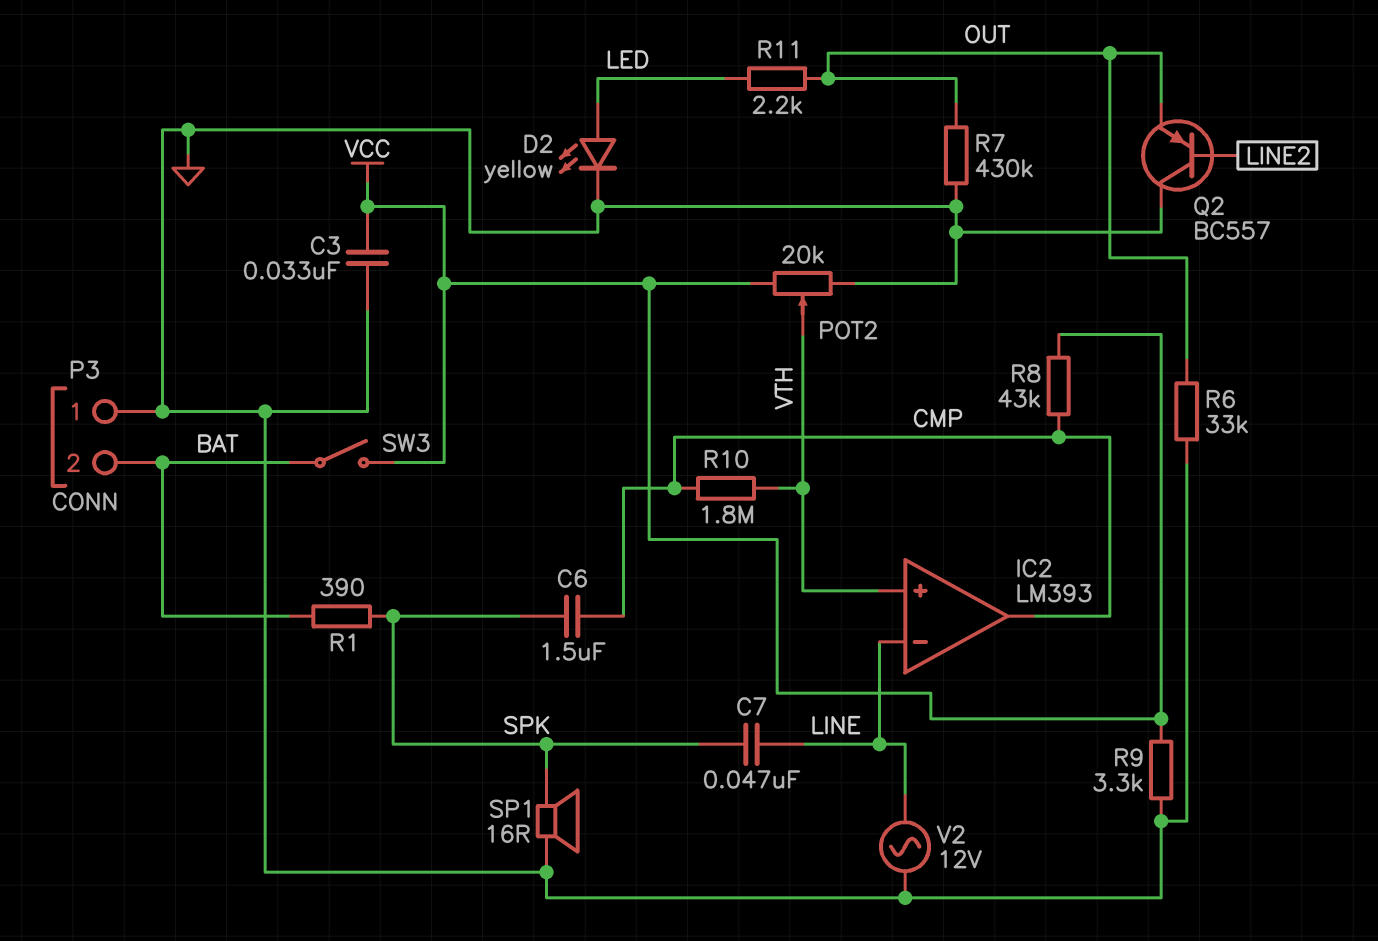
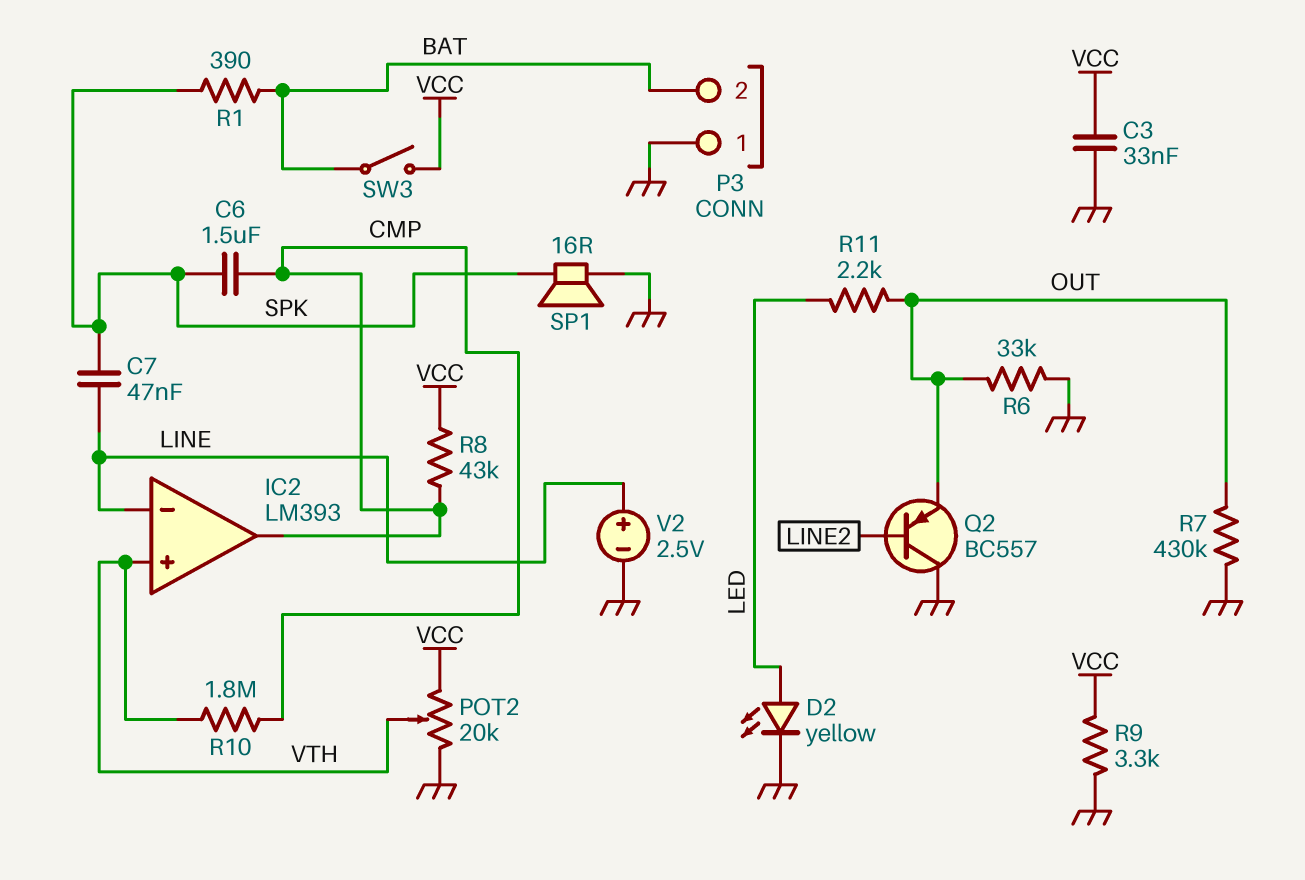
V2: AC 12V (GND, LINE) -> 2.5V (plus LINE, minus GND)

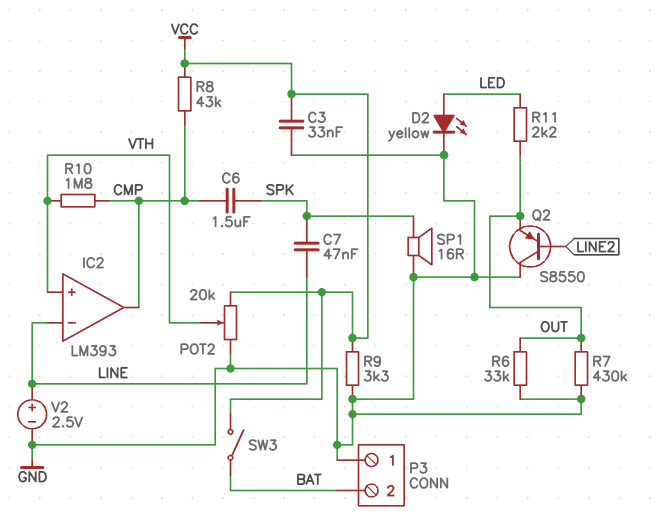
Q2: PNP BC557 (B LINE2, C GND, E OUT) -> PNP S8550 (B LINE2, C GND, E OUT)
R1: 390 (BAT, SPK) -> none

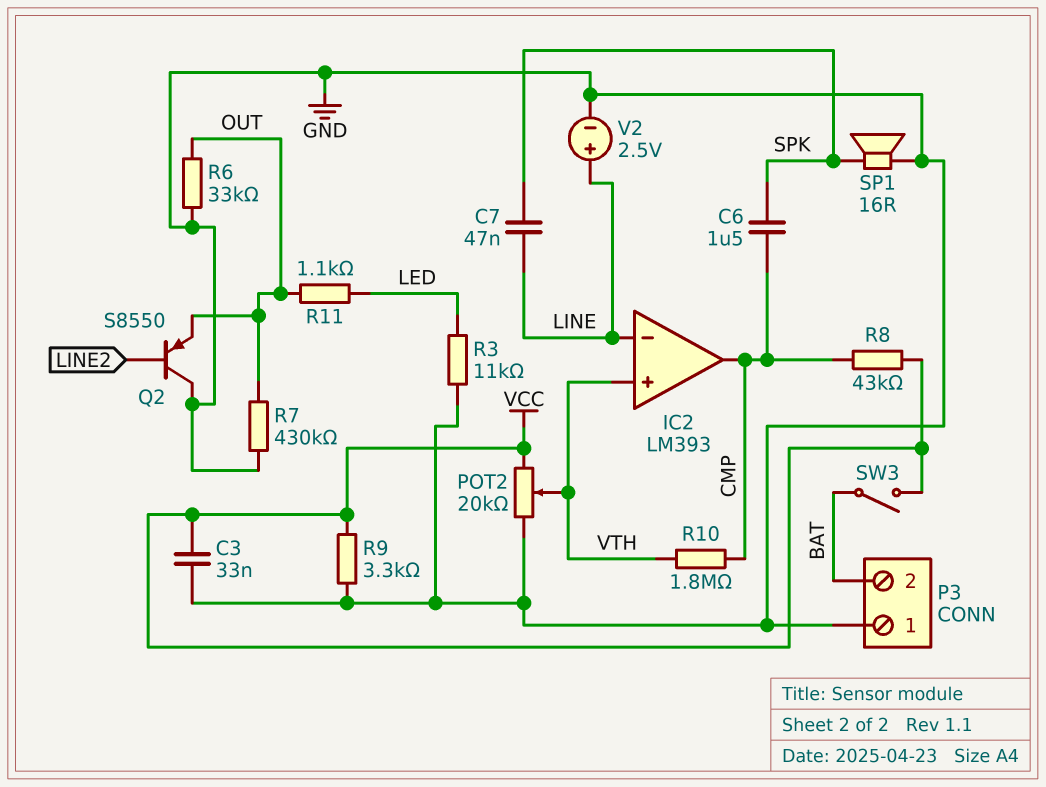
D2: LED yellow (A LED, K GND) -> none
R3: none -> 11k (GND, LED)
R11: 2.2k (LED, OUT) -> 1.1k (LED, OUT)

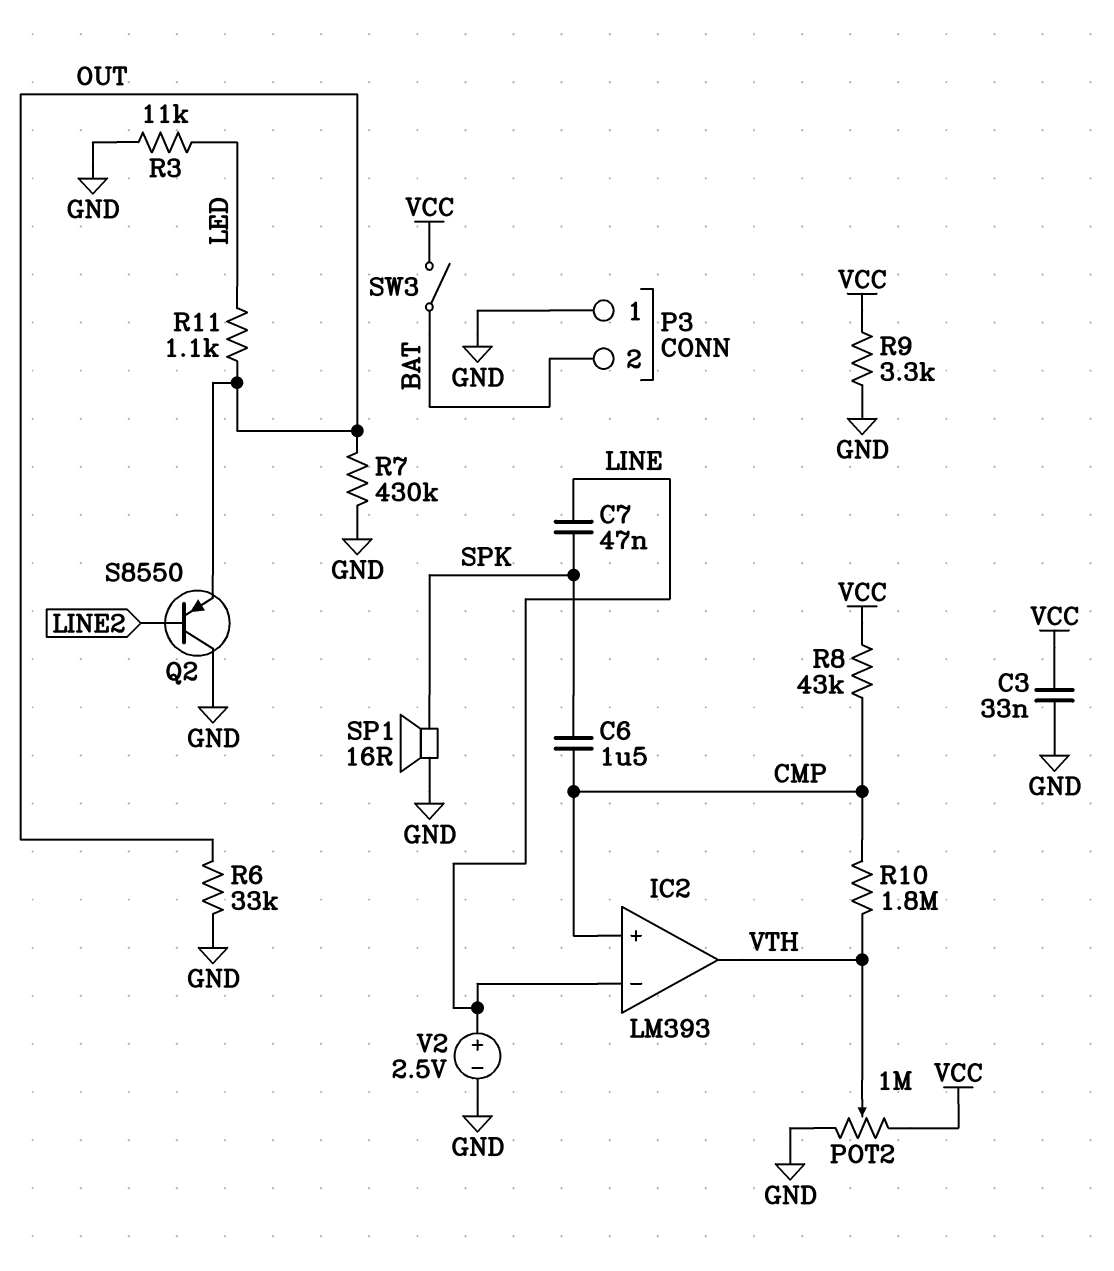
IC2 pin in+: VTH -> CMP
IC2 pin out: CMP -> VTH
POT2: 20k (GND, VCC, wiper VTH) -> 1M (GND, VCC, wiper VTH)

